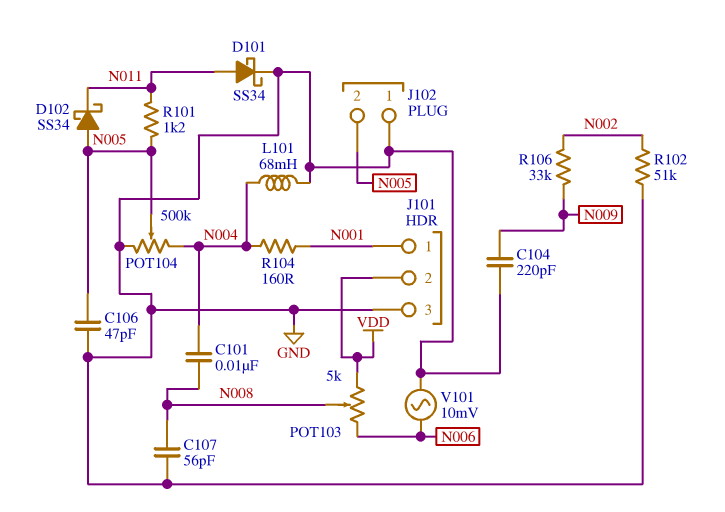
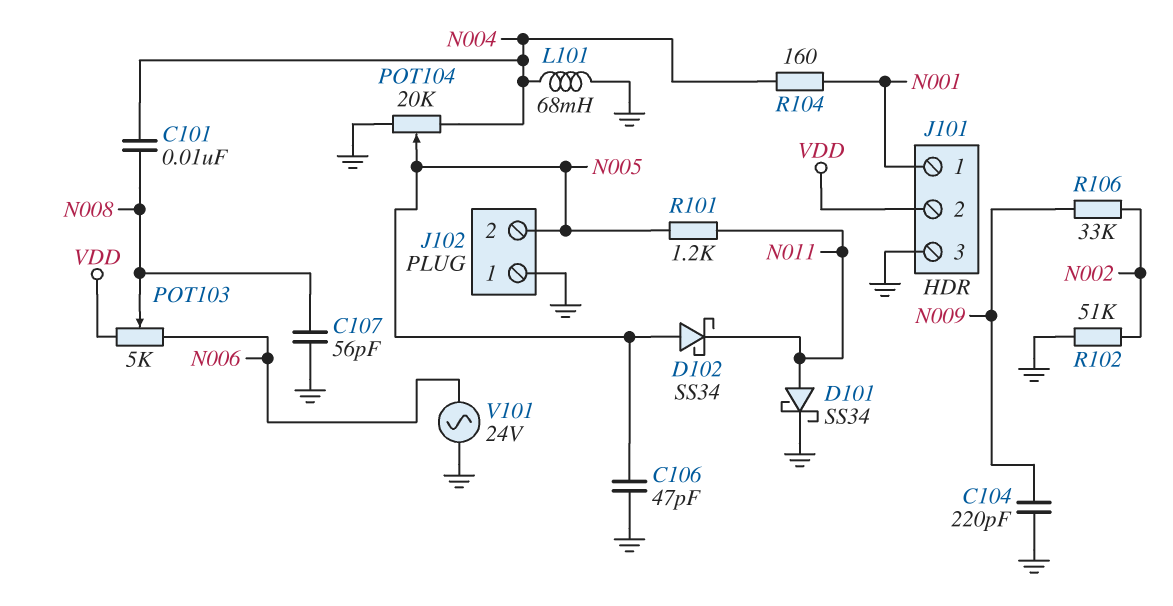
POT104: 500k (GND, N004, wiper N005) -> 20k (GND, N004, wiper N005)
V101: AC 10mV (GND, N006) -> AC 24V (GND, N006)

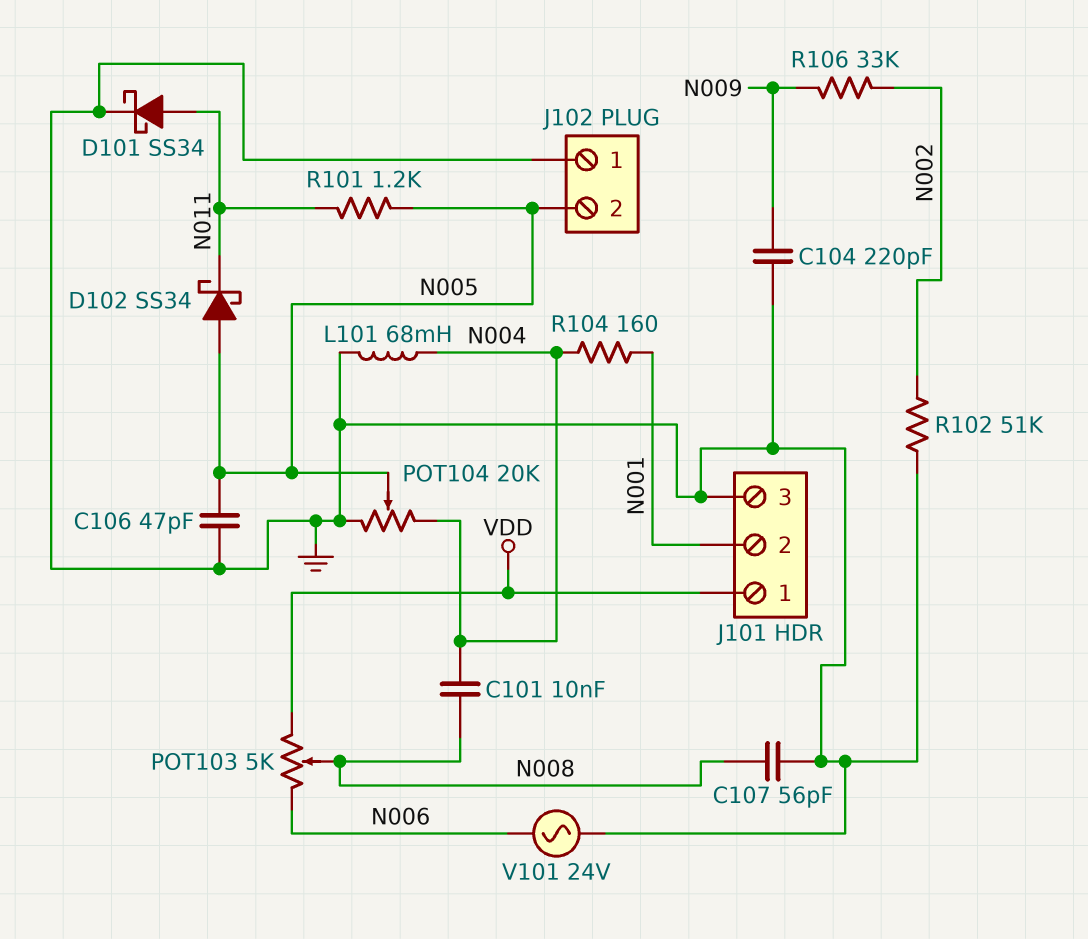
J101 pin 1: N001 -> VDD
J101 pin 2: VDD -> N001

